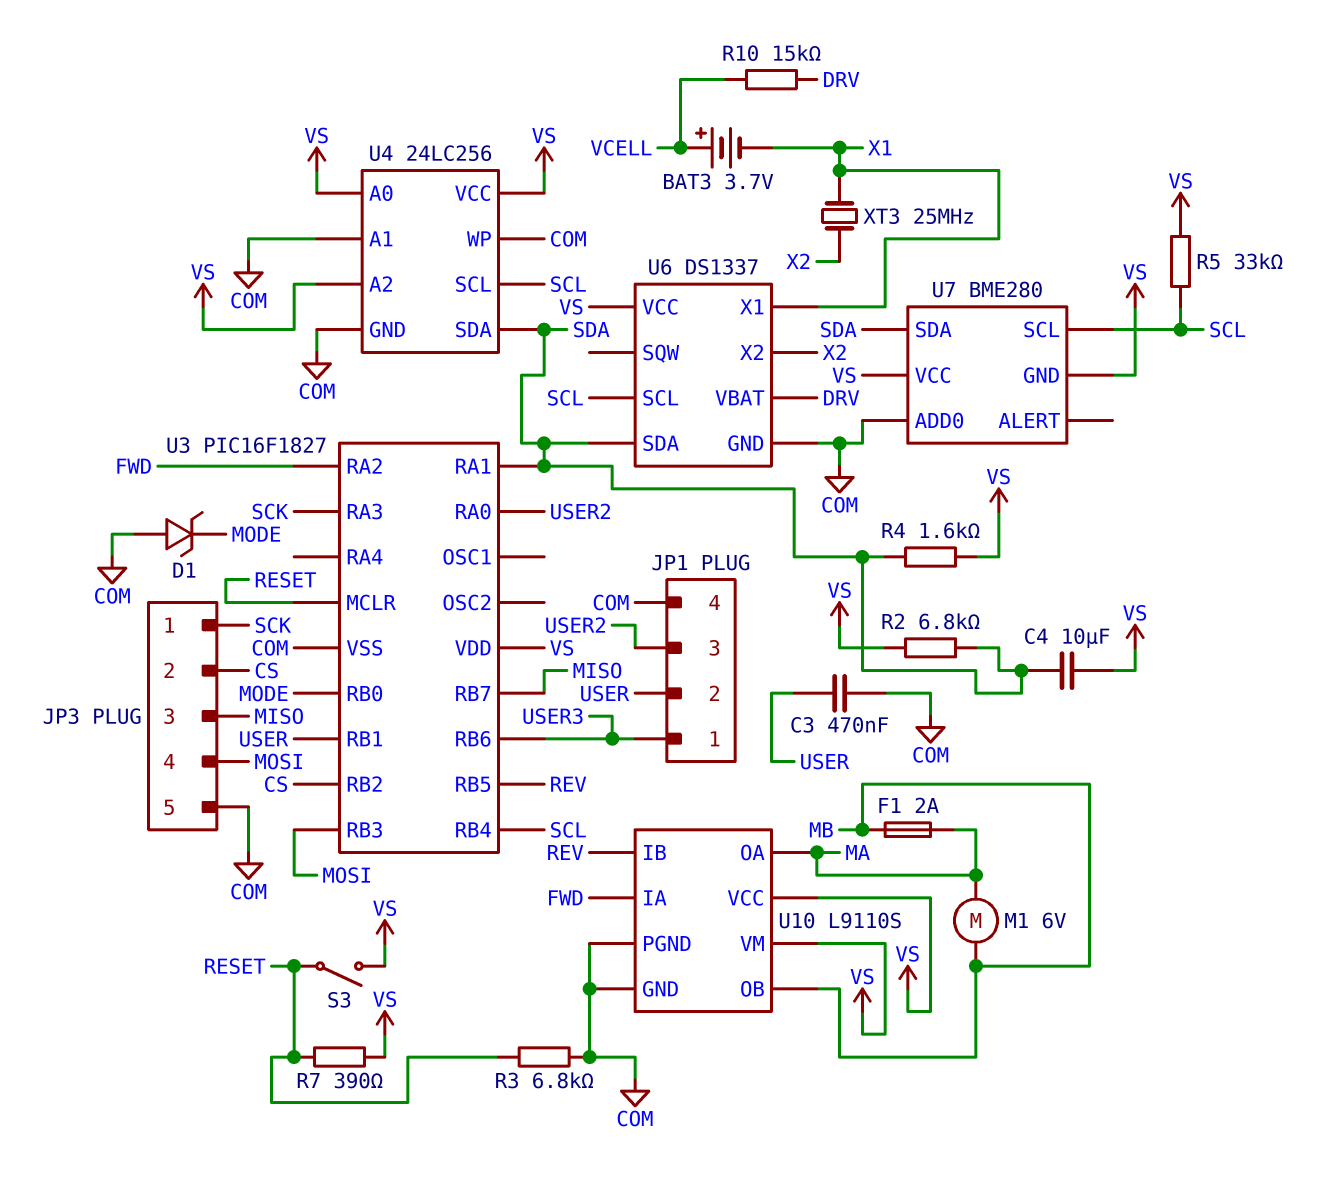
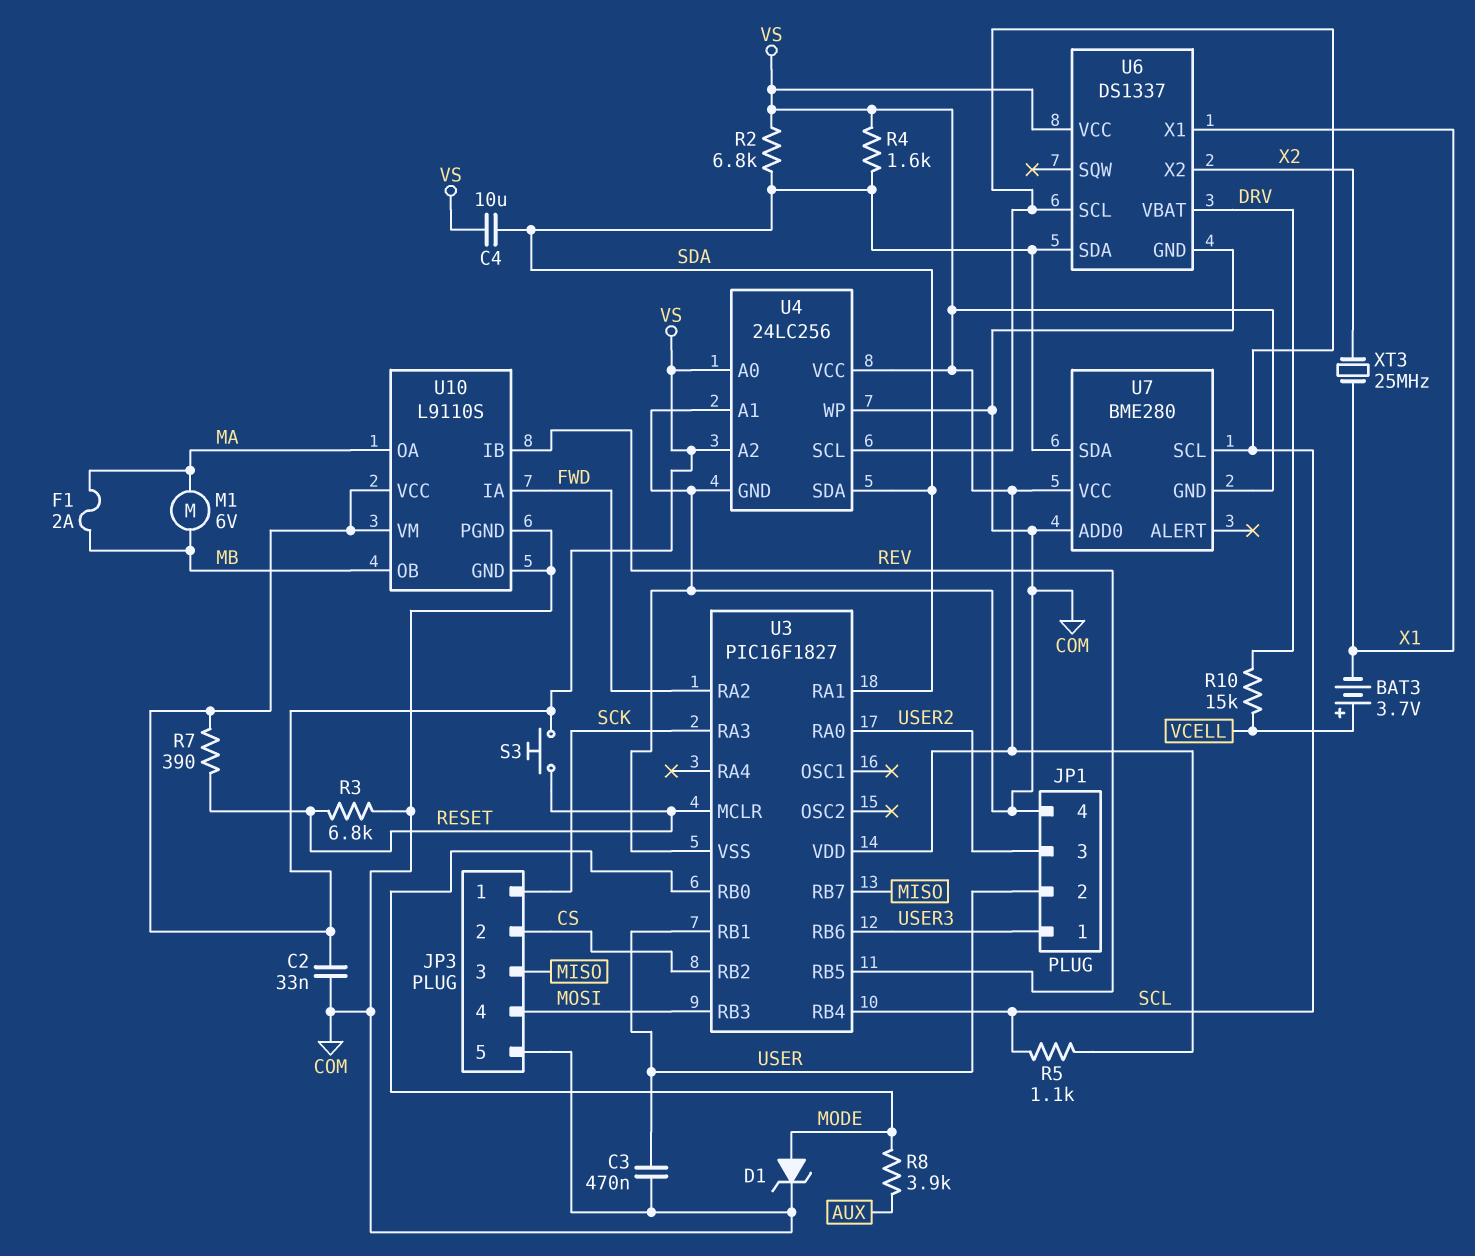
C2: none -> 33nF (COM, VS)
D1: zener (A COM, K MODE) -> zener (A MODE, K COM)
R5: 33k (SCL, VS) -> 1.1k (SCL, VS)
R8: none -> 3.9k (AUX, MODE)
S3: switch (RESET, VS) -> button (RESET, VS)

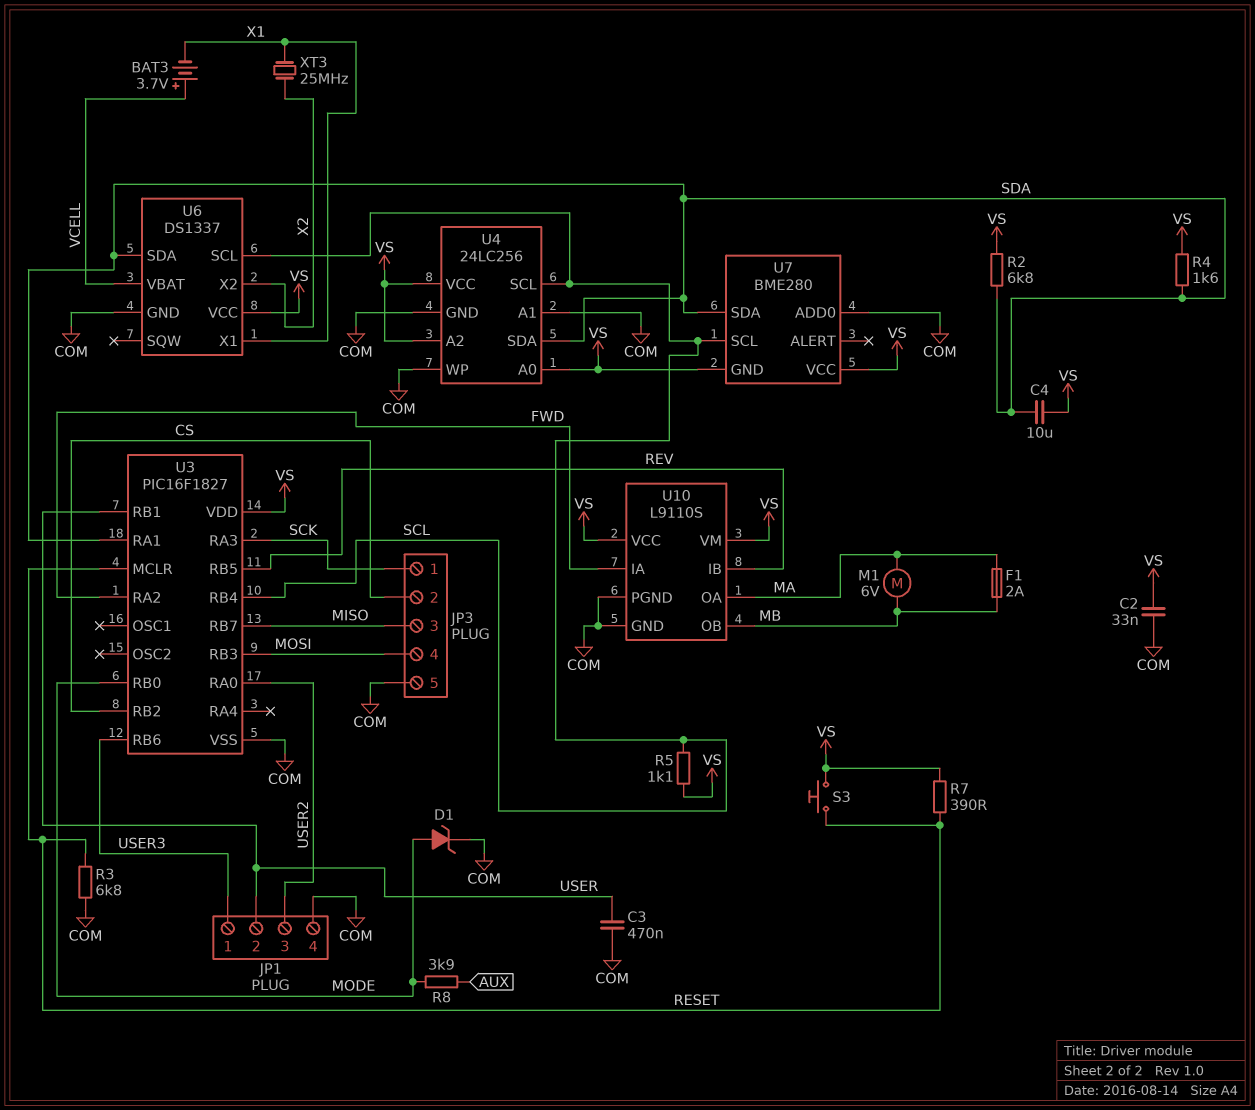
R10: 15k (DRV, VCELL) -> none
U6 pin VBAT: DRV -> VCELL

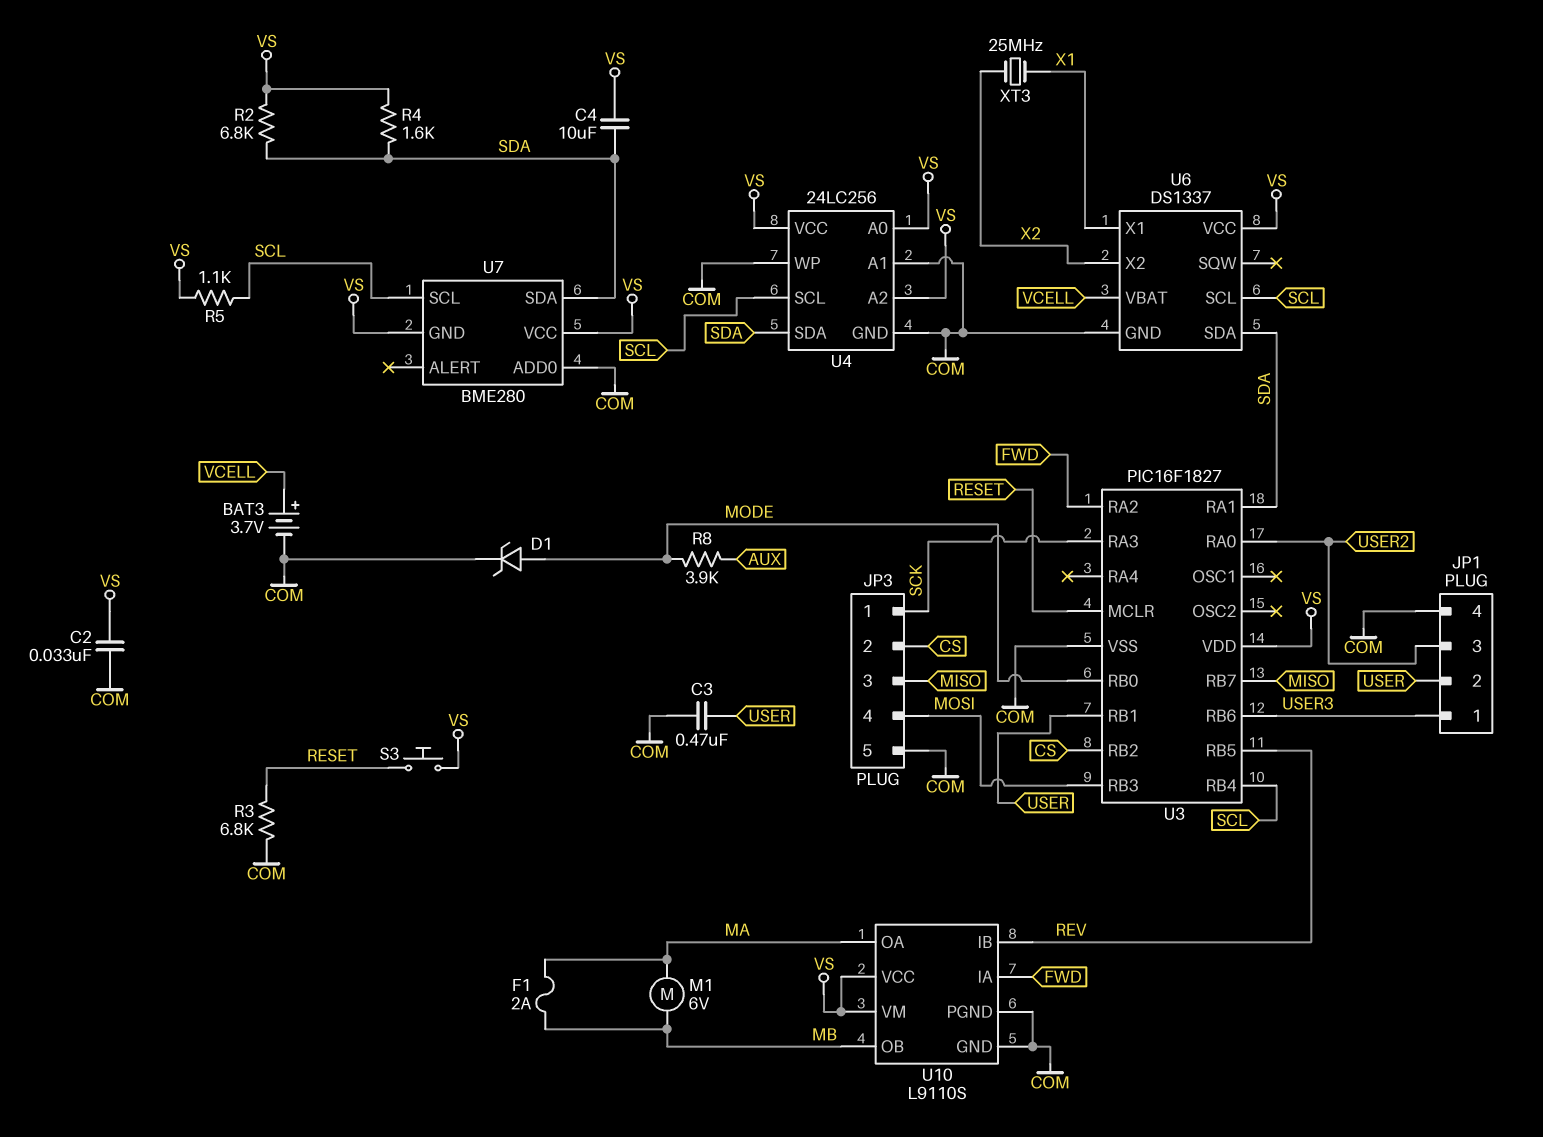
BAT3: 3.7V (plus VCELL, minus X1) -> 3.7V (plus VCELL, minus COM)
R7: 390 (RESET, VS) -> none

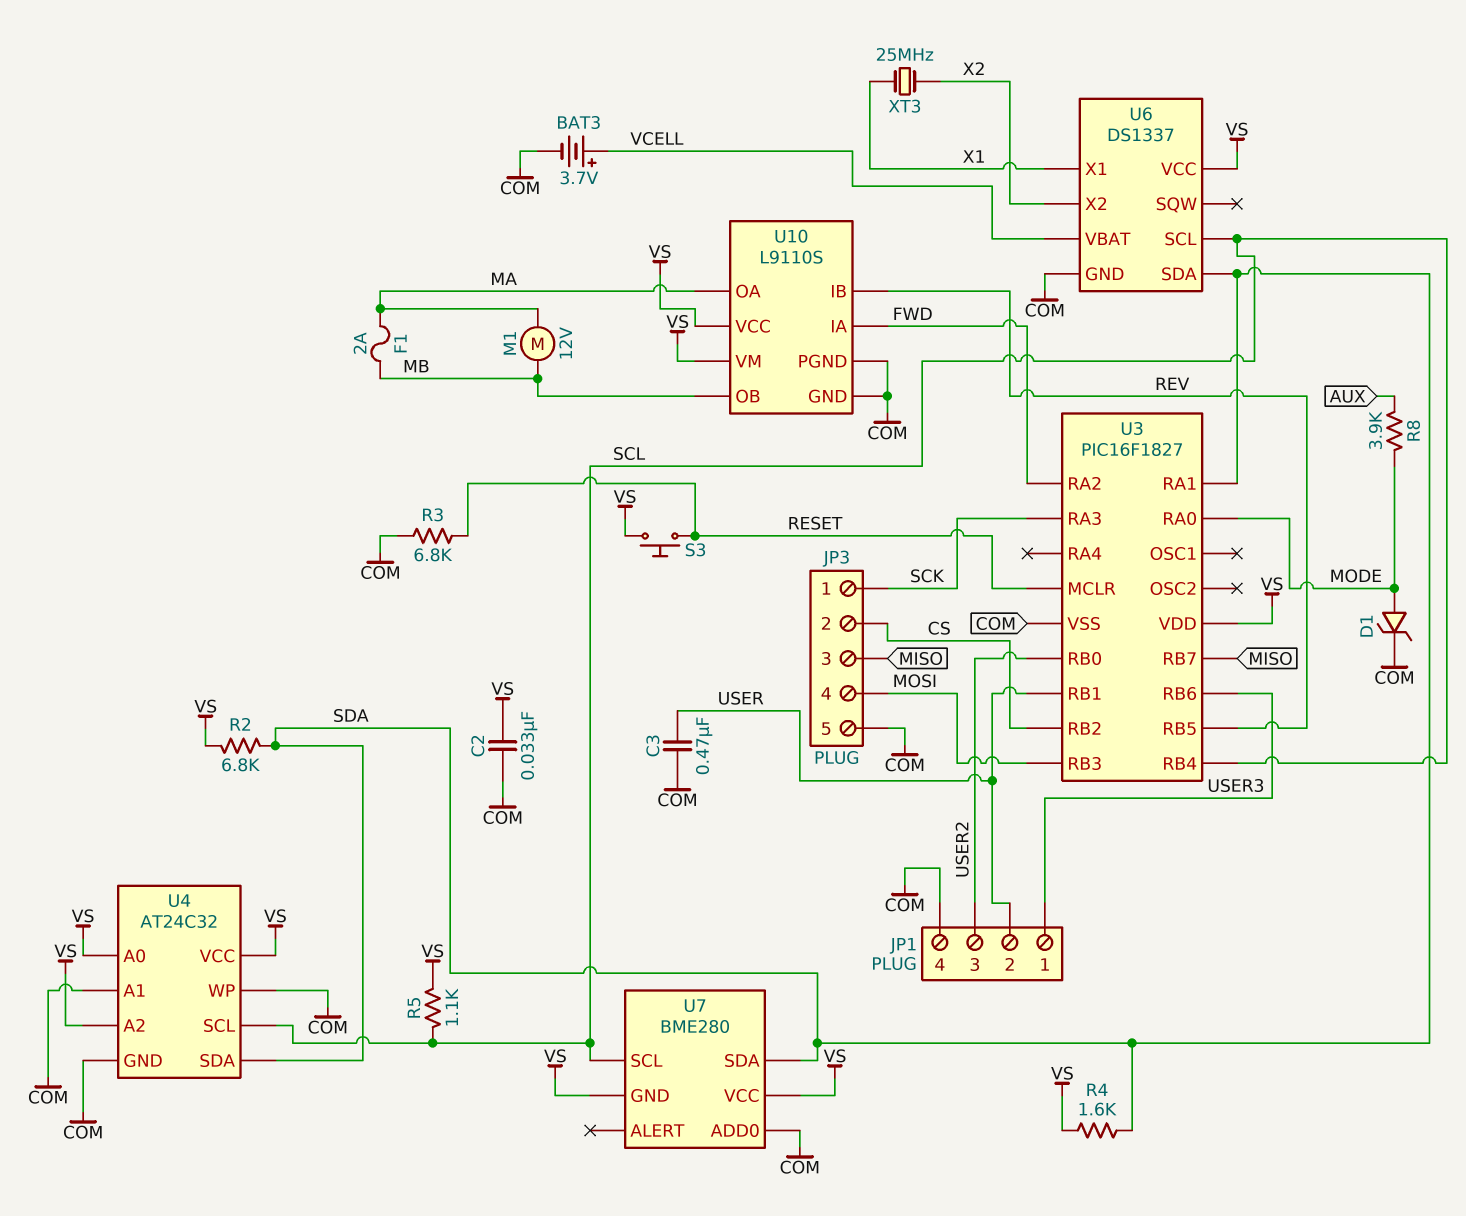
C4: 10uF (SDA, VS) -> none
M1: motor 6V (MA, MB) -> motor 12V (MA, MB)
U3 pin RA0: USER2 -> MODE
U3 pin RB0: MODE -> USER2
U4: 24LC256 -> AT24C32

